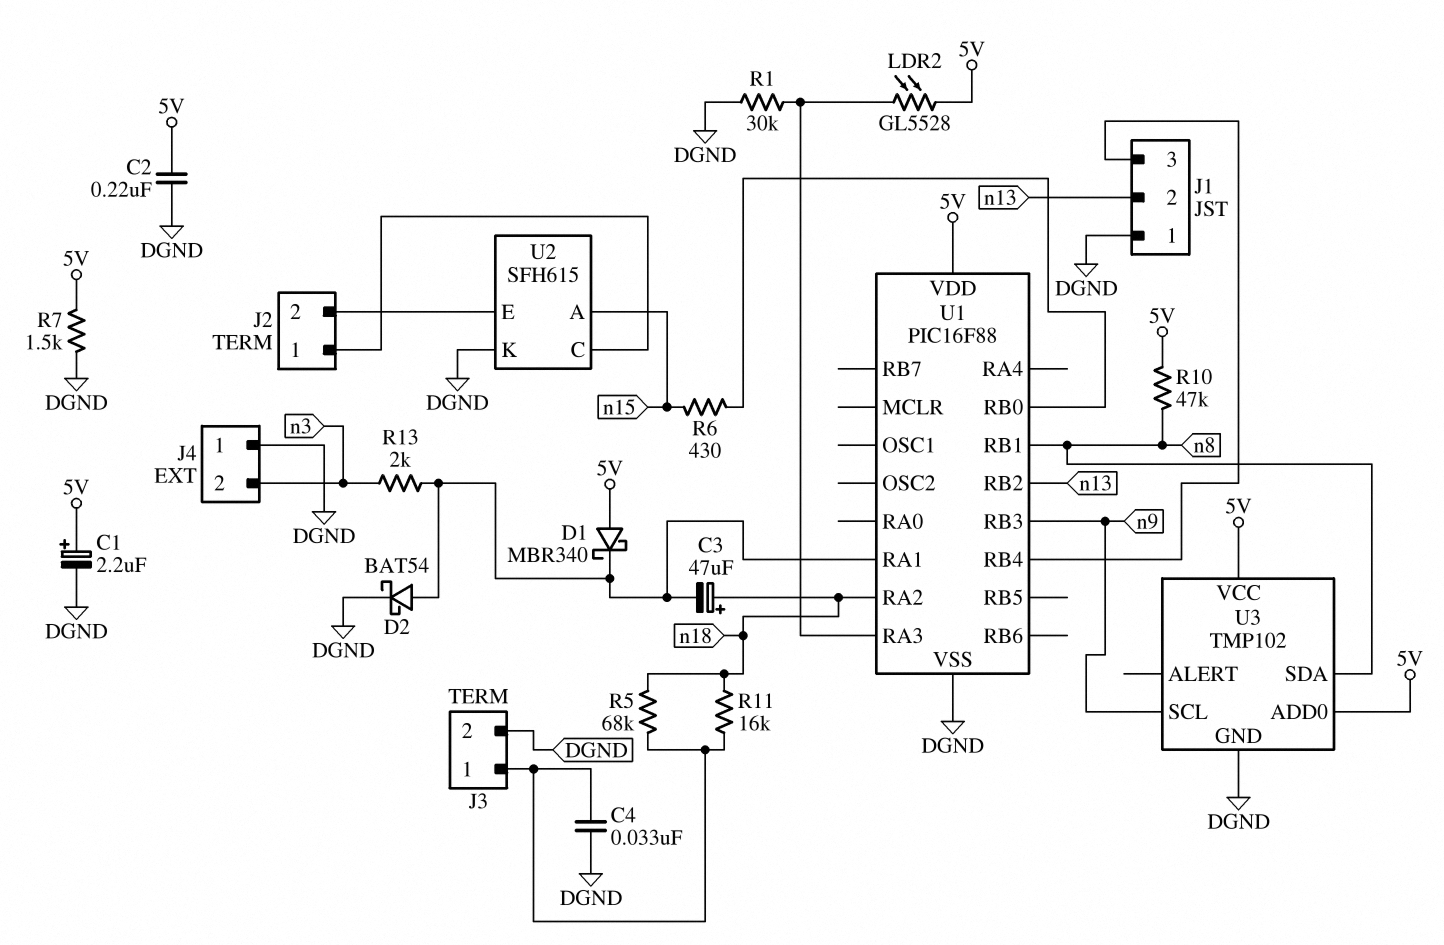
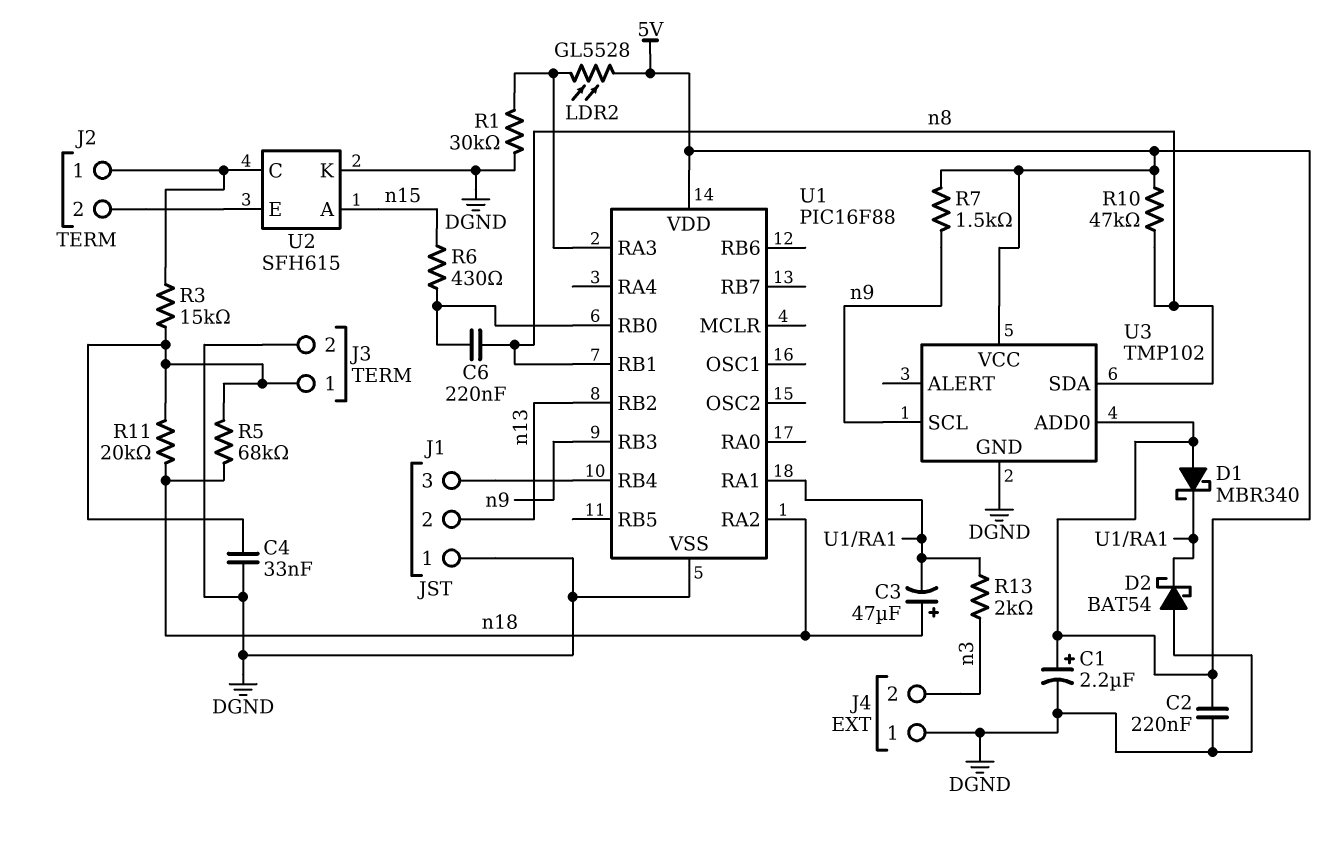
C6: none -> 220nF (U1/RB0, n8)
D2: schottky BAT54 (A U1/RA1, K DGND) -> schottky BAT54 (A DGND, K U1/RA1)
R3: none -> 15k (J2/1, J3/1)
R7: 1.5k (5V, DGND) -> 1.5k (5V, n9)
R11: 16k (J3/1, n18) -> 20k (J3/1, n18)

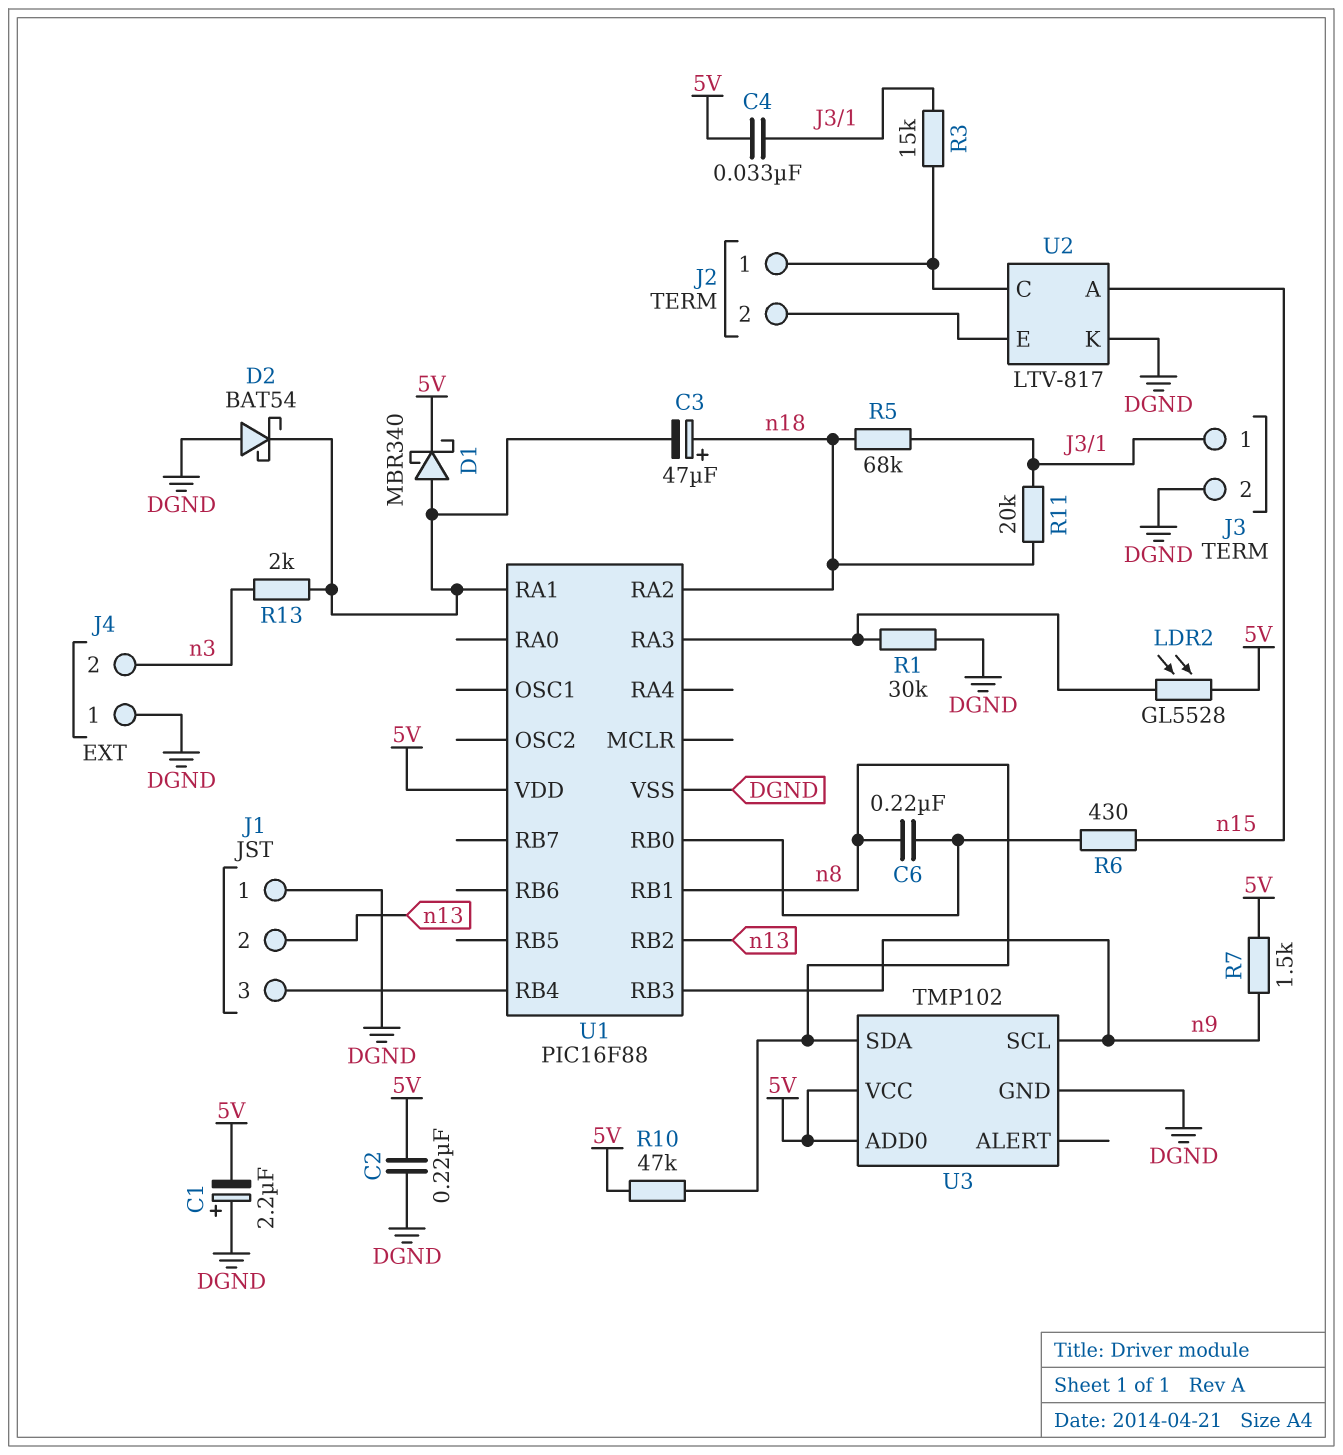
C1: 2.2uF (plus 5V, minus DGND) -> 2.2uF (plus DGND, minus 5V)
C4: 33nF (DGND, J3/1) -> 33nF (5V, J3/1)
D1: schottky MBR340 (A 5V, K U1/RA1) -> schottky MBR340 (A U1/RA1, K 5V)
U2: SFH615 -> LTV-817

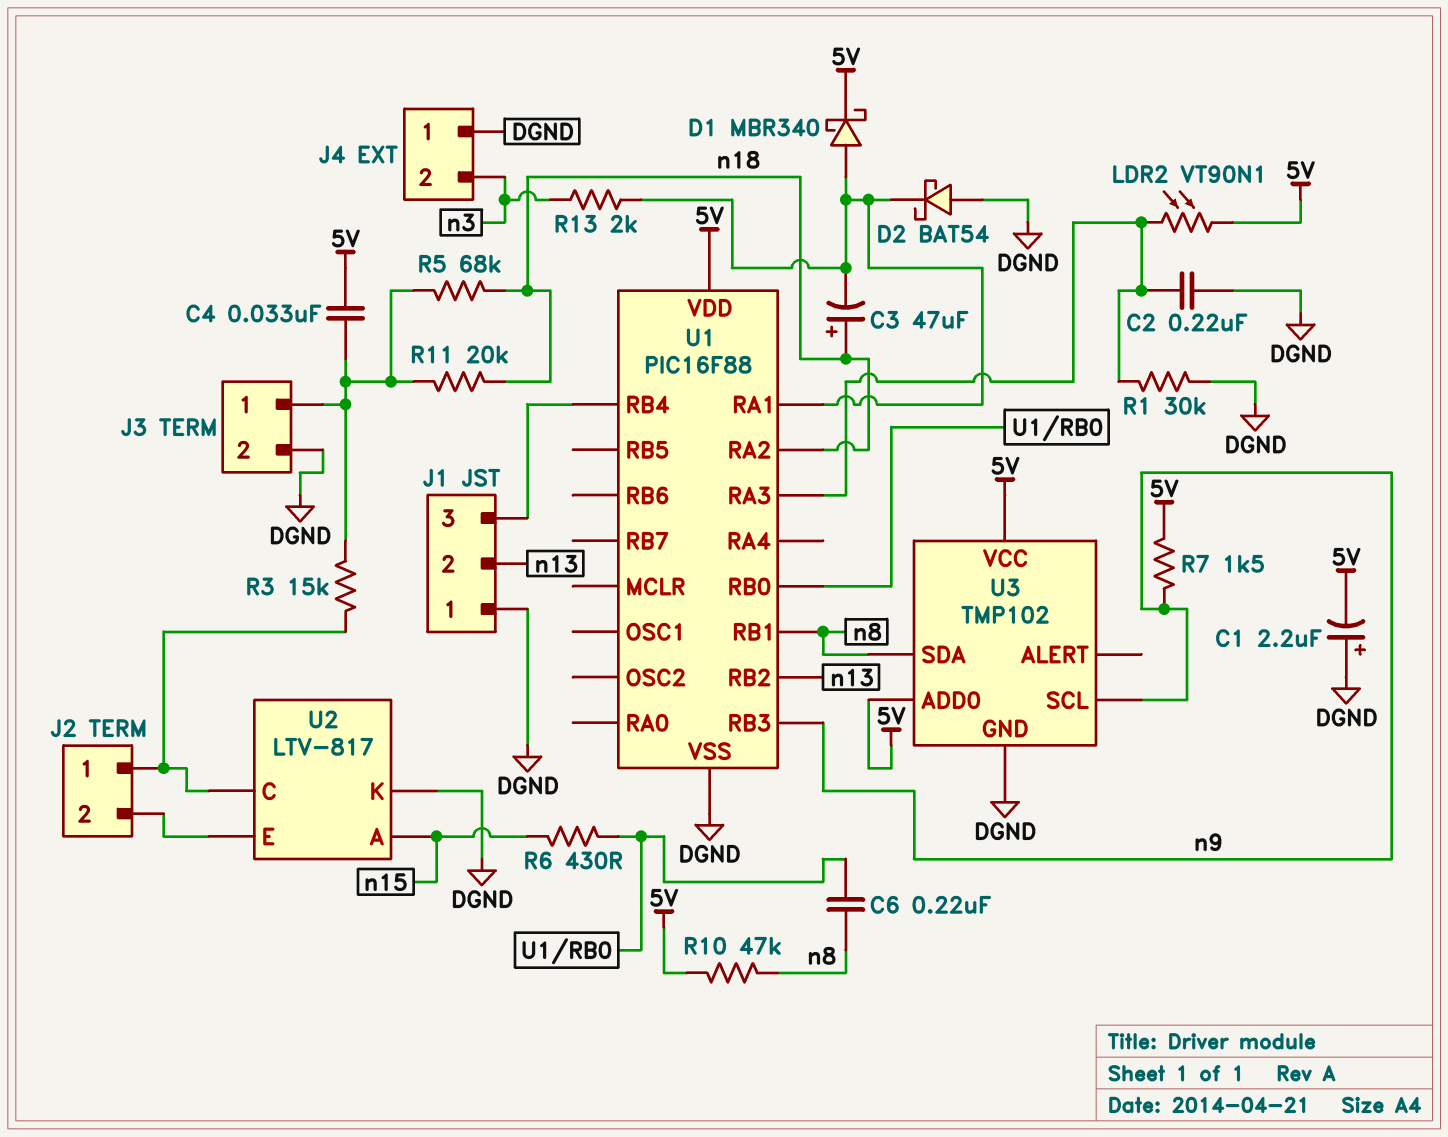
C2: 220nF (5V, DGND) -> 220nF (DGND, U1/RA3)
LDR2: GL5528 (5V, U1/RA3) -> VT90N1 (5V, U1/RA3)

